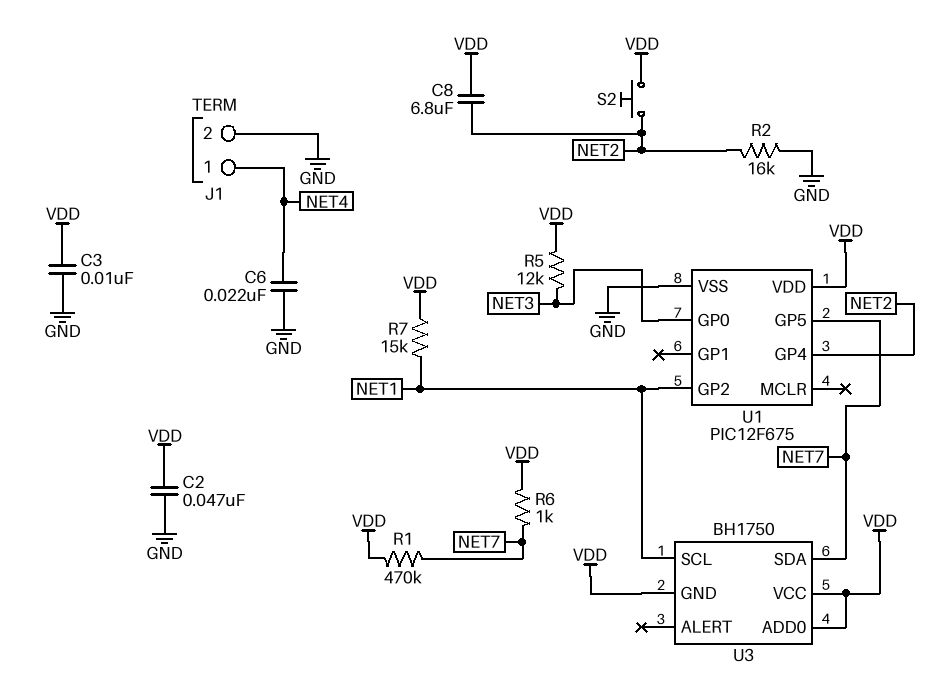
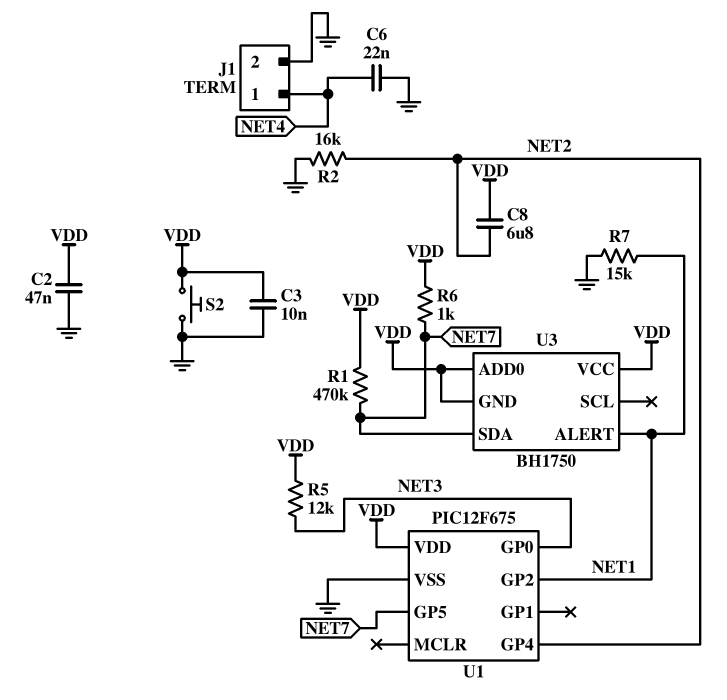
R7: 15k (NET1, VDD) -> 15k (GND, NET1)
S2: button (NET2, VDD) -> button (GND, VDD)
U3 pin ALERT: none -> NET1
U3 pin SCL: NET1 -> none

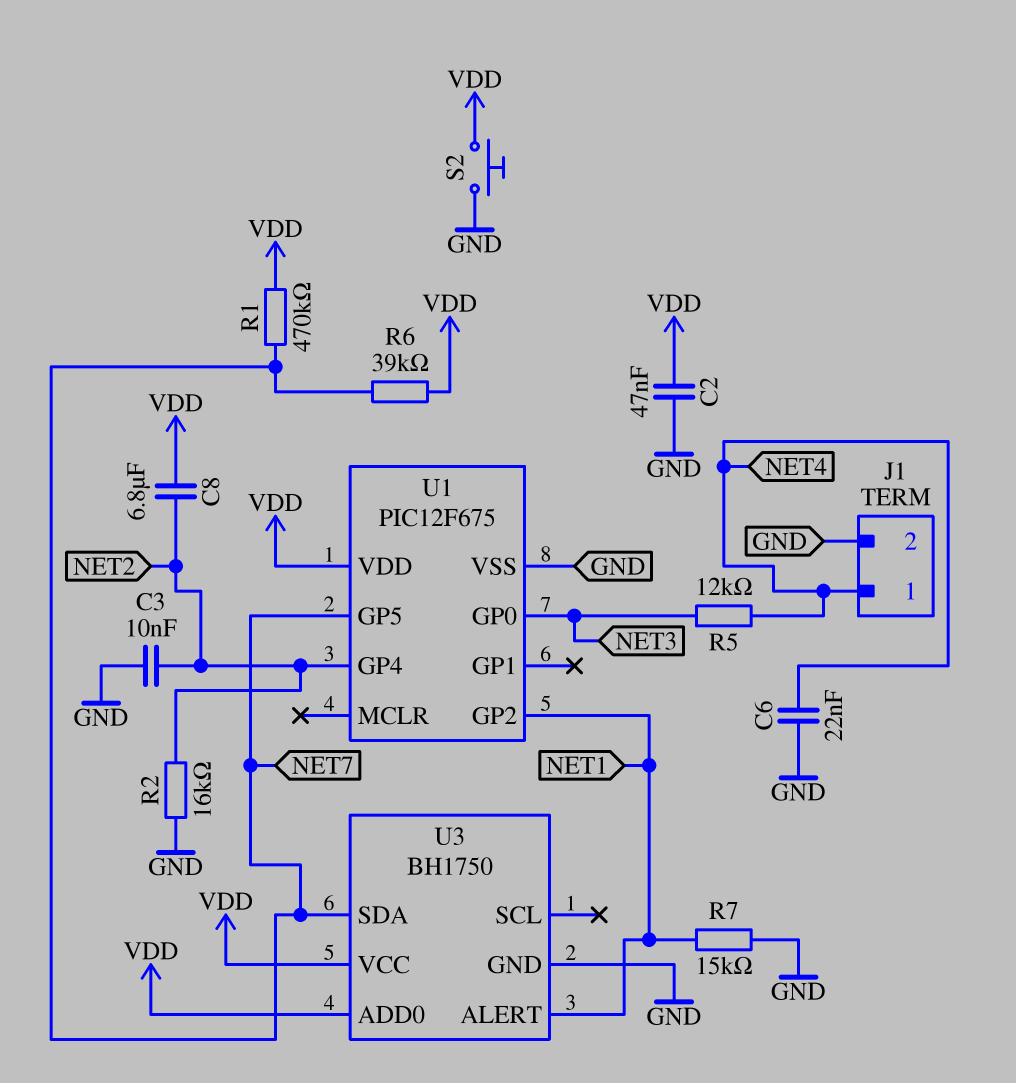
C3: 10nF (GND, VDD) -> 10nF (GND, NET2)
R5: 12k (NET3, VDD) -> 12k (NET3, NET4)
R6: 1k (NET7, VDD) -> 39k (NET7, VDD)
U3 pin GND: VDD -> GND

